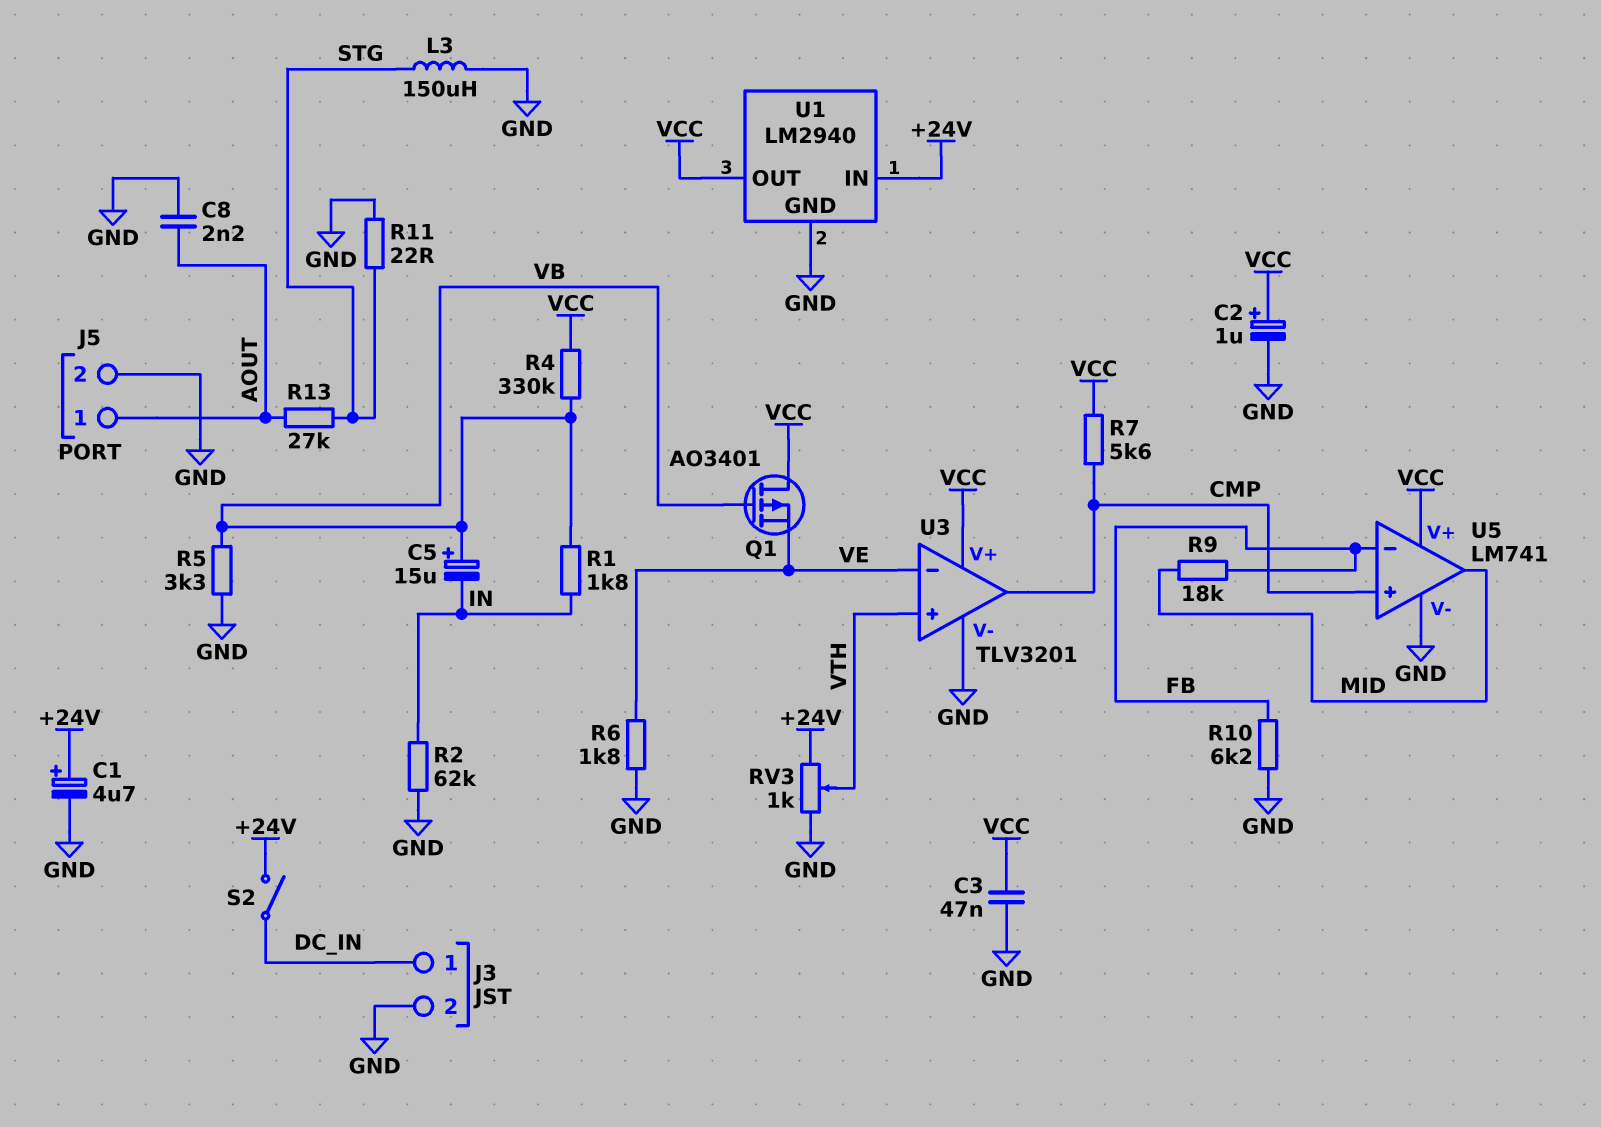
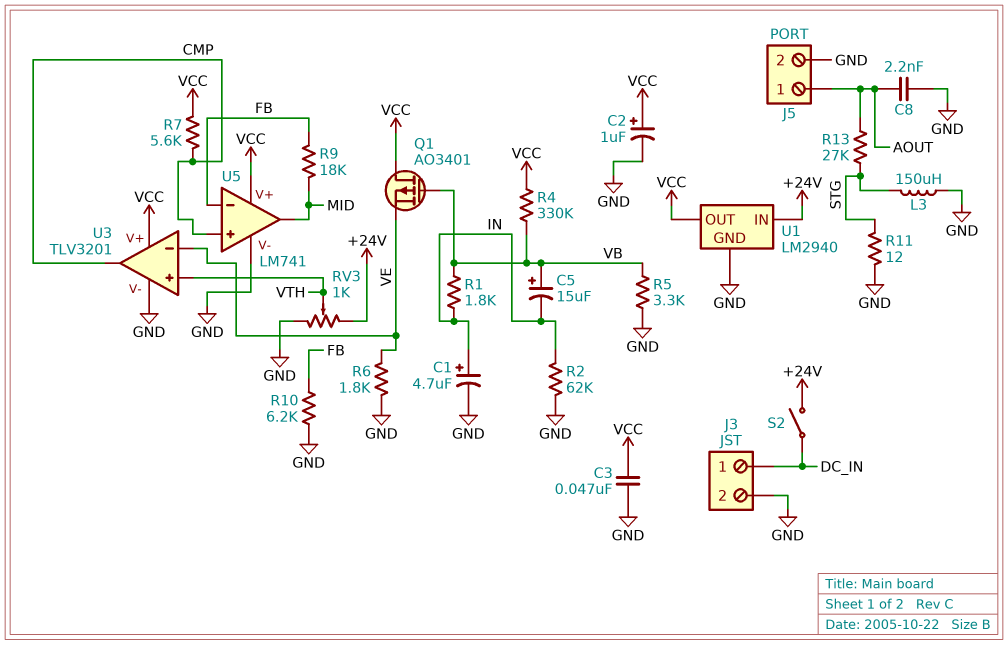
C1: 4.7uF (plus +24V, minus GND) -> 4.7uF (plus IN, minus GND)
R11: 22 (GND, STG) -> 12 (GND, STG)

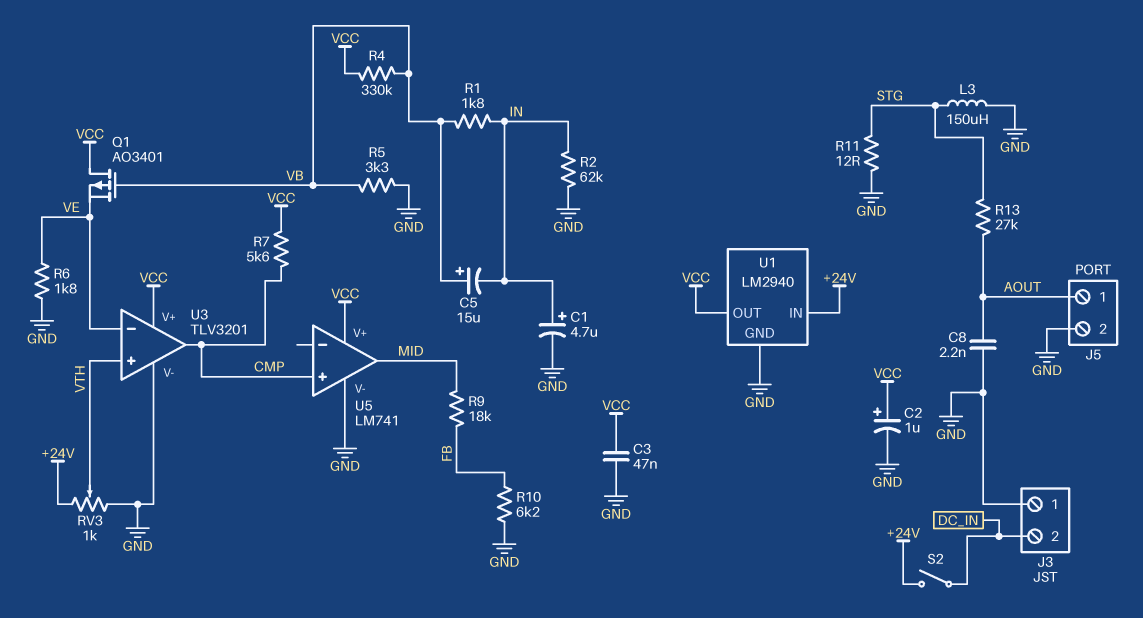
J3 pin 1: DC_IN -> GND
J3 pin 2: GND -> DC_IN
U5 pin in-: FB -> none

